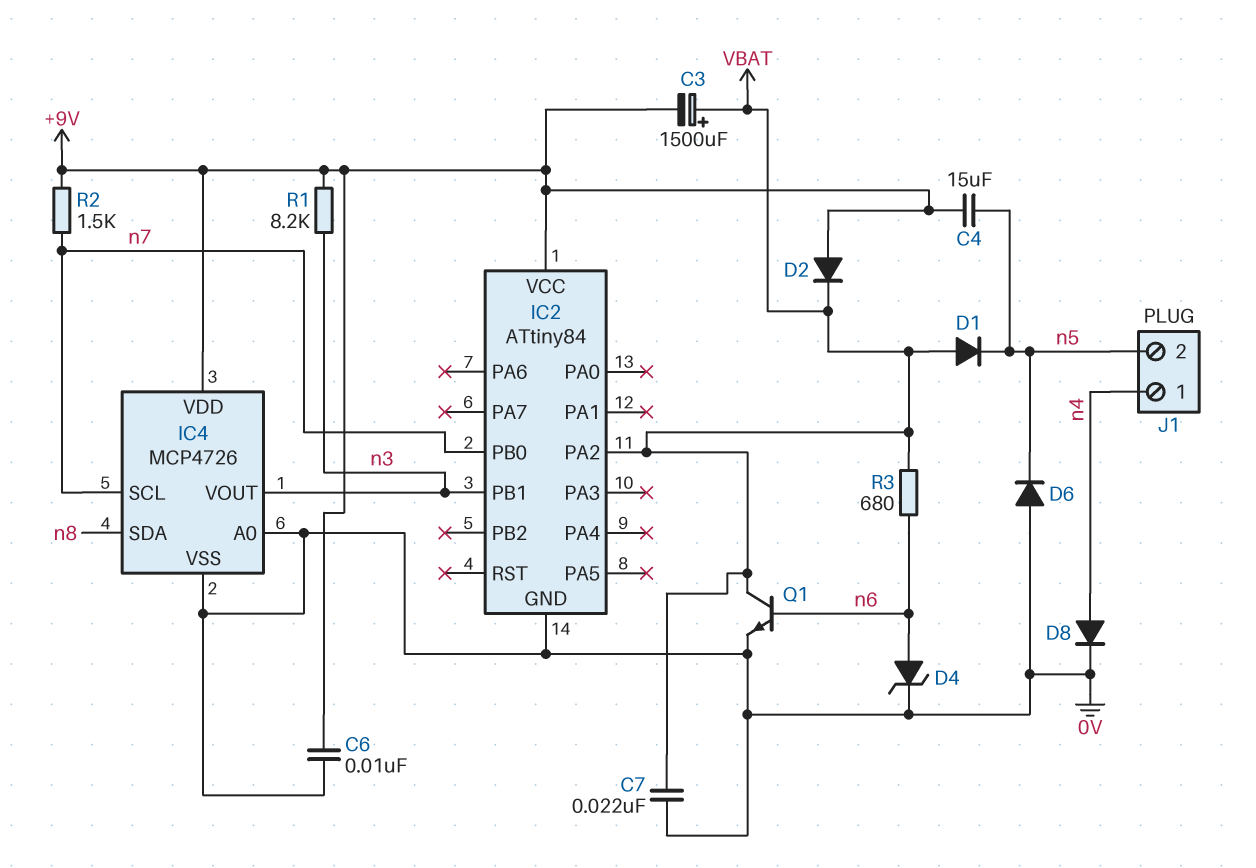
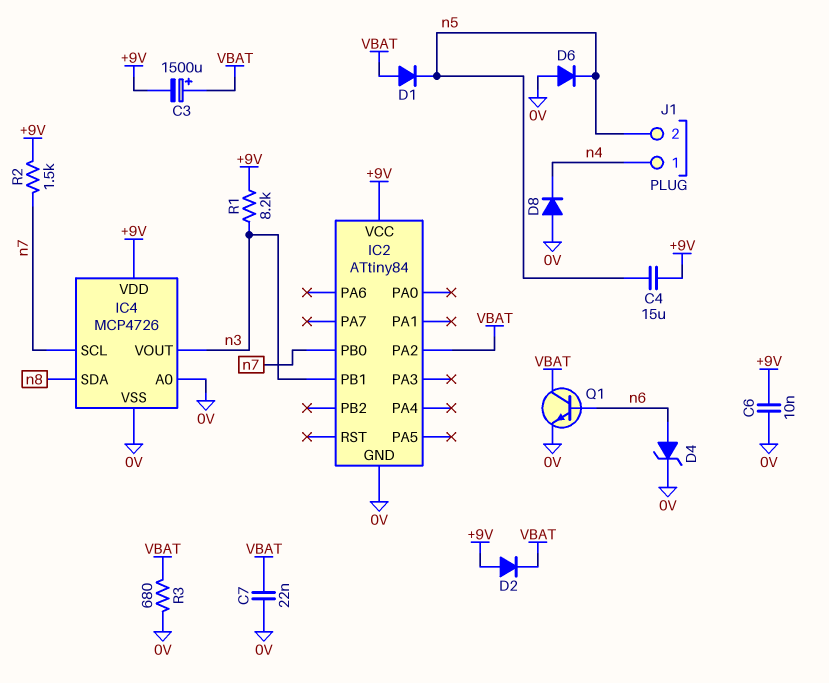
D8: diode (A n4, K 0V) -> diode (A 0V, K n4)
R3: 680 (VBAT, n6) -> 680 (0V, VBAT)

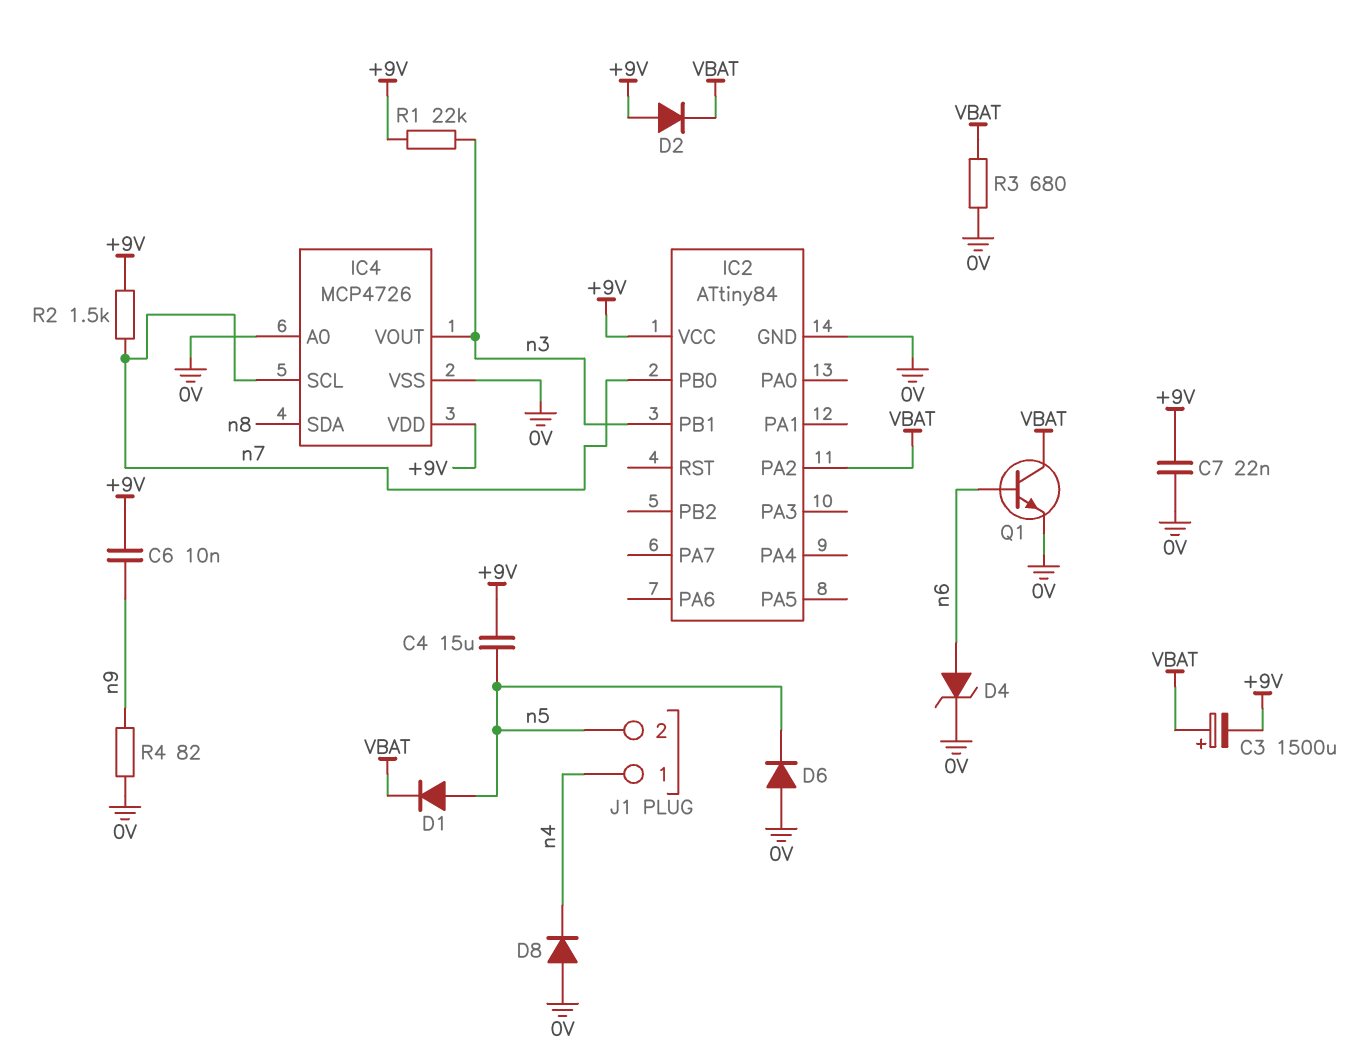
C6: 10nF (+9V, 0V) -> 10nF (+9V, n9)
C7: 22nF (0V, VBAT) -> 22nF (+9V, 0V)
D1: diode (A VBAT, K n5) -> diode (A n5, K VBAT)
R1: 8.2k (+9V, n3) -> 22k (+9V, n3)
R4: none -> 82 (0V, n9)

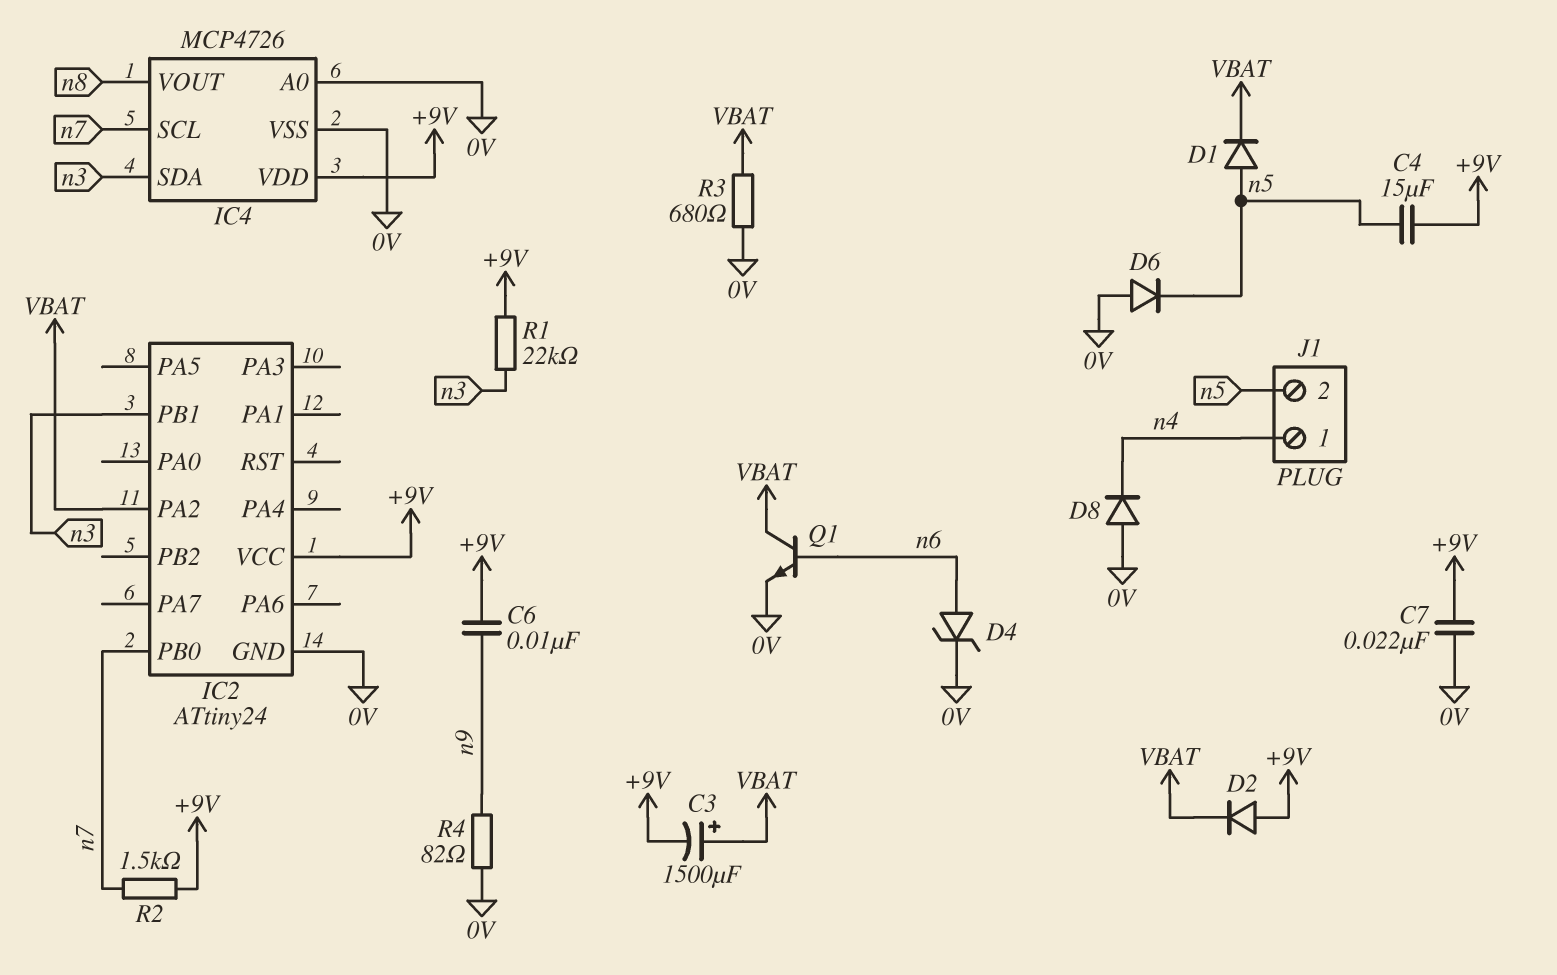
IC2: ATtiny84 -> ATtiny24
IC4 pin SDA: n8 -> n3
IC4 pin VOUT: n3 -> n8

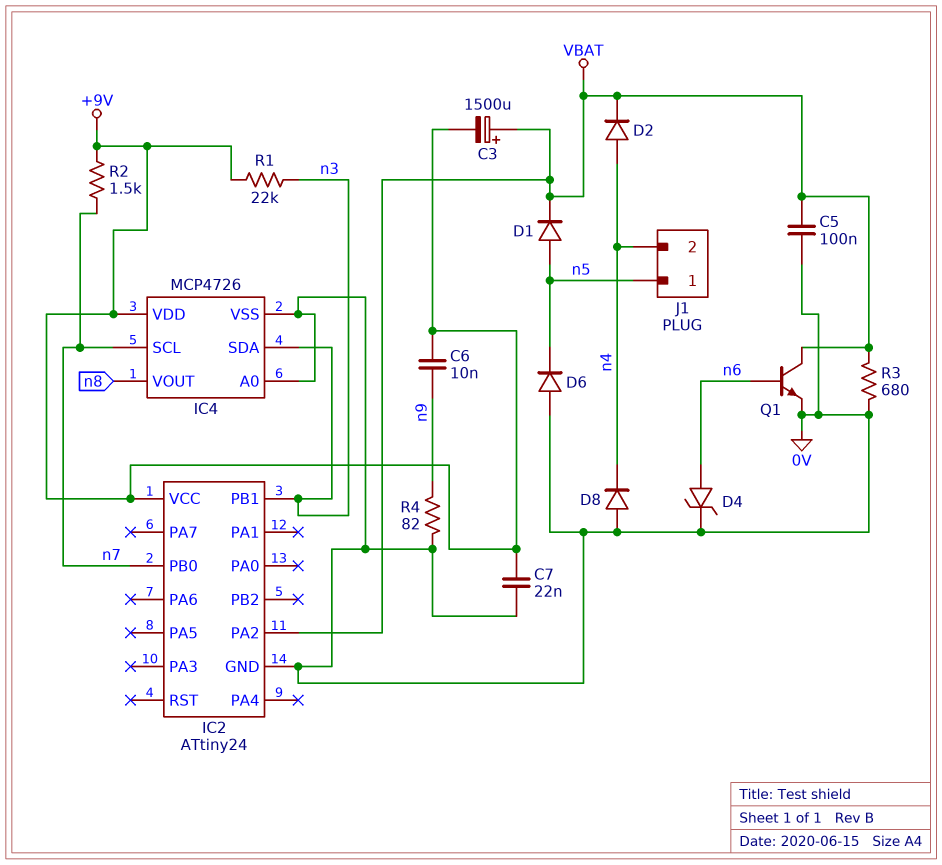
C4: 15uF (+9V, n5) -> none
C5: none -> 100nF (0V, VBAT)
D2: diode (A +9V, K VBAT) -> diode (A n4, K VBAT)
J1 pin 1: n4 -> n5
J1 pin 2: n5 -> n4

